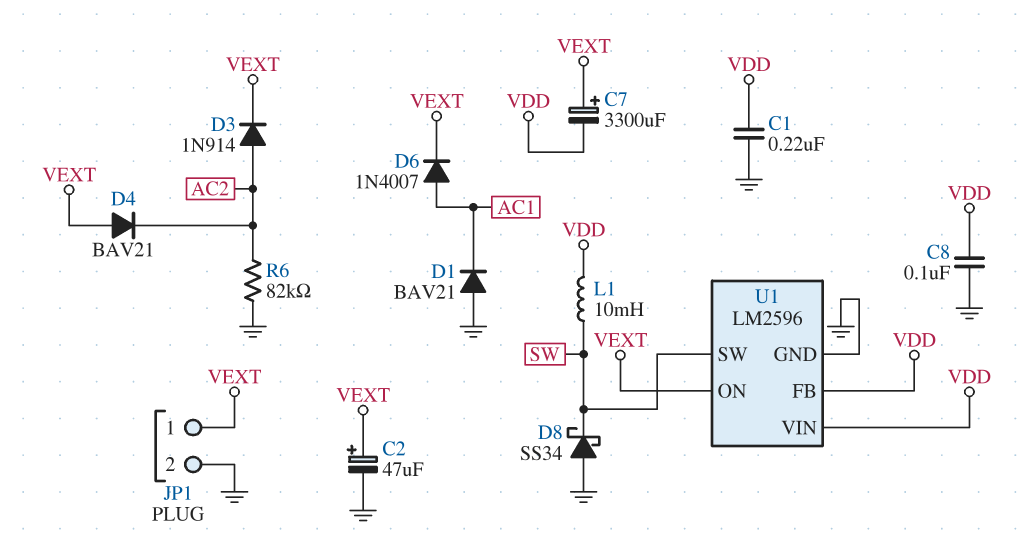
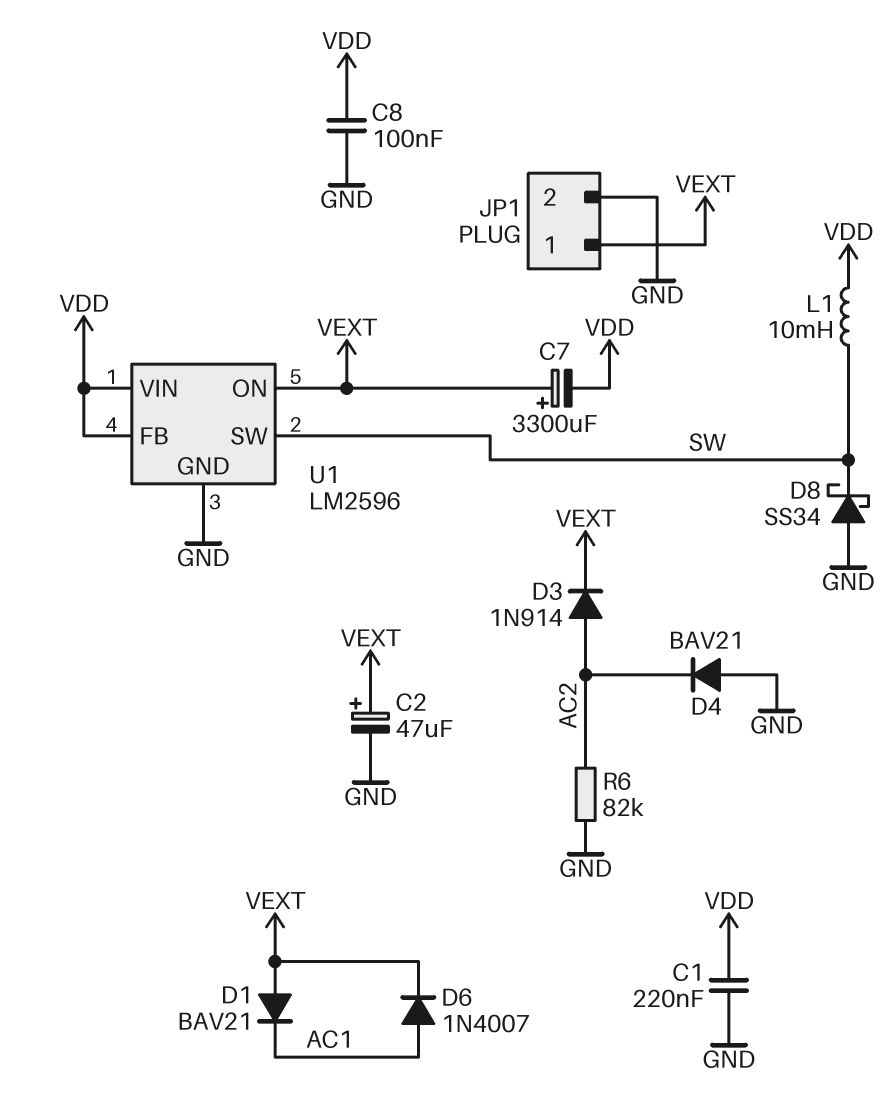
D1: diode BAV21 (A GND, K AC1) -> diode BAV21 (A VEXT, K AC1)
D4: diode BAV21 (A VEXT, K AC2) -> diode BAV21 (A GND, K AC2)

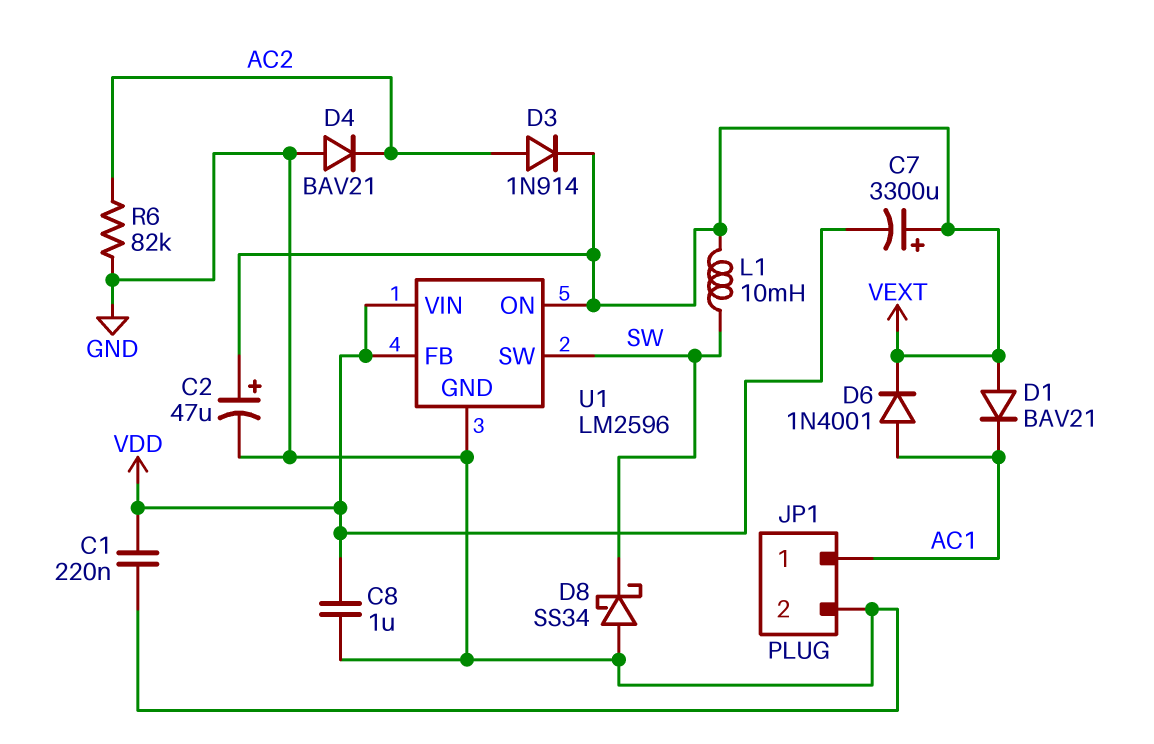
C8: 100nF (GND, VDD) -> 1uF (GND, VDD)
D6: diode 1N4007 (A AC1, K VEXT) -> diode 1N4001 (A AC1, K VEXT)
JP1 pin 1: VEXT -> AC1
L1: 10mH (SW, VDD) -> 10mH (SW, VEXT)

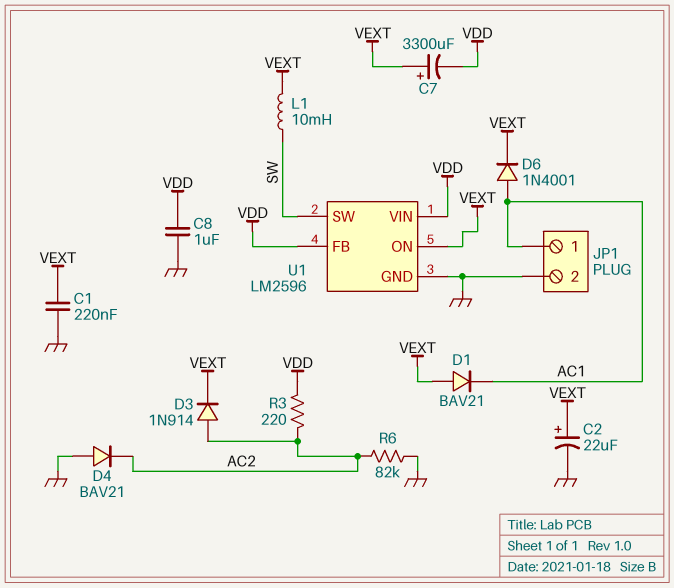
C1: 220nF (GND, VDD) -> 220nF (GND, VEXT)
C2: 47uF (plus VEXT, minus GND) -> 22uF (plus VEXT, minus GND)
D8: schottky SS34 (A GND, K SW) -> none
R3: none -> 220 (AC2, VDD)

